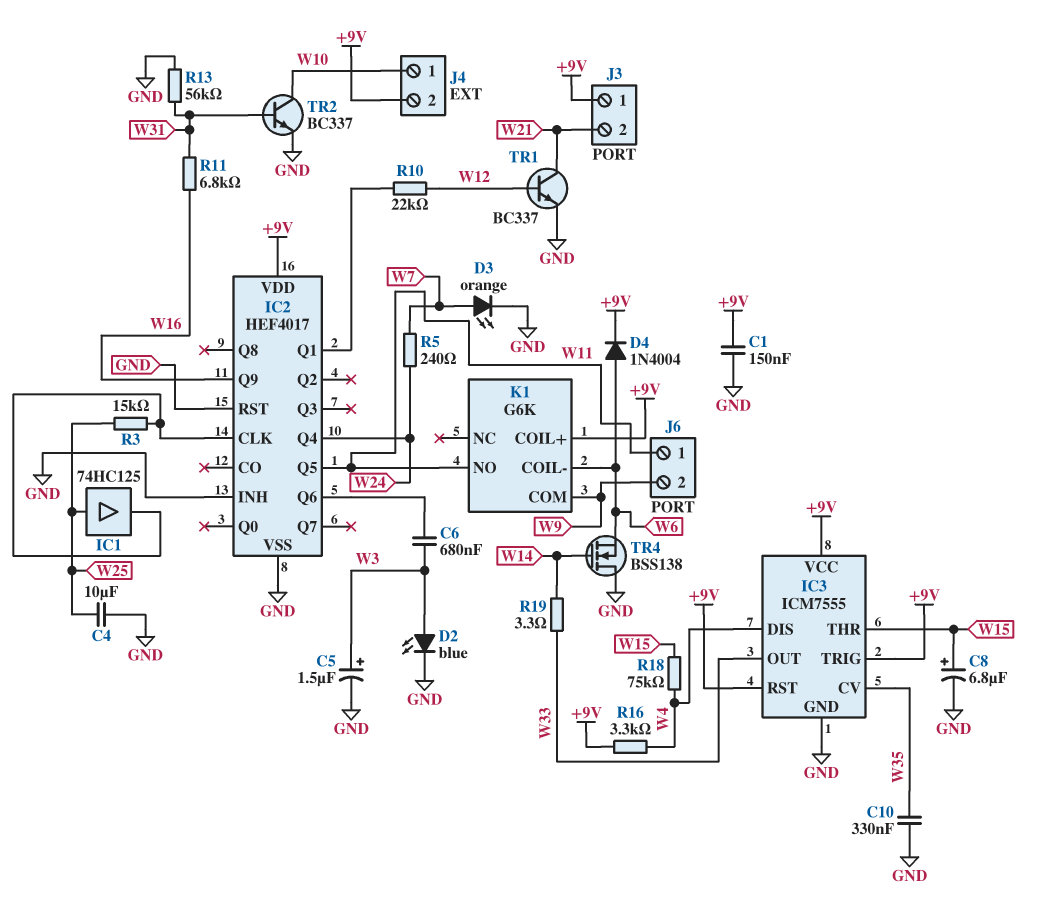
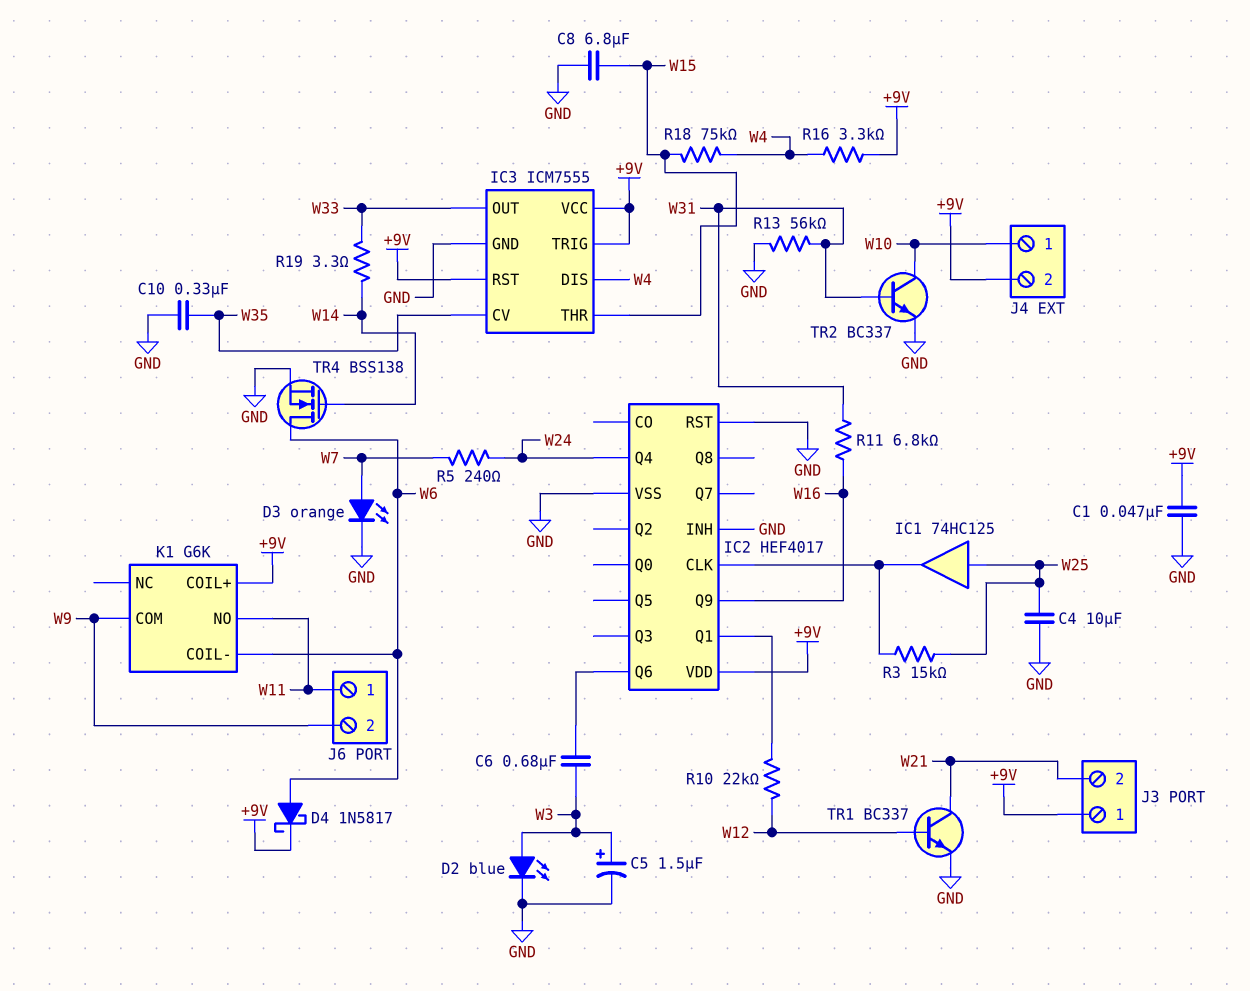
C1: 150nF (+9V, GND) -> 47nF (+9V, GND)
C8: 6.8uF (plus W15, minus GND) -> 6.8uF (GND, W15)
D4: diode 1N4004 (A W6, K +9V) -> schottky 1N5817 (A W6, K +9V)
IC2 pin Q5: W11 -> none
TR4: NMOS BSS138 (G W14, D GND, S W6) -> NMOS BSS138 (G W14, D W6, S GND)

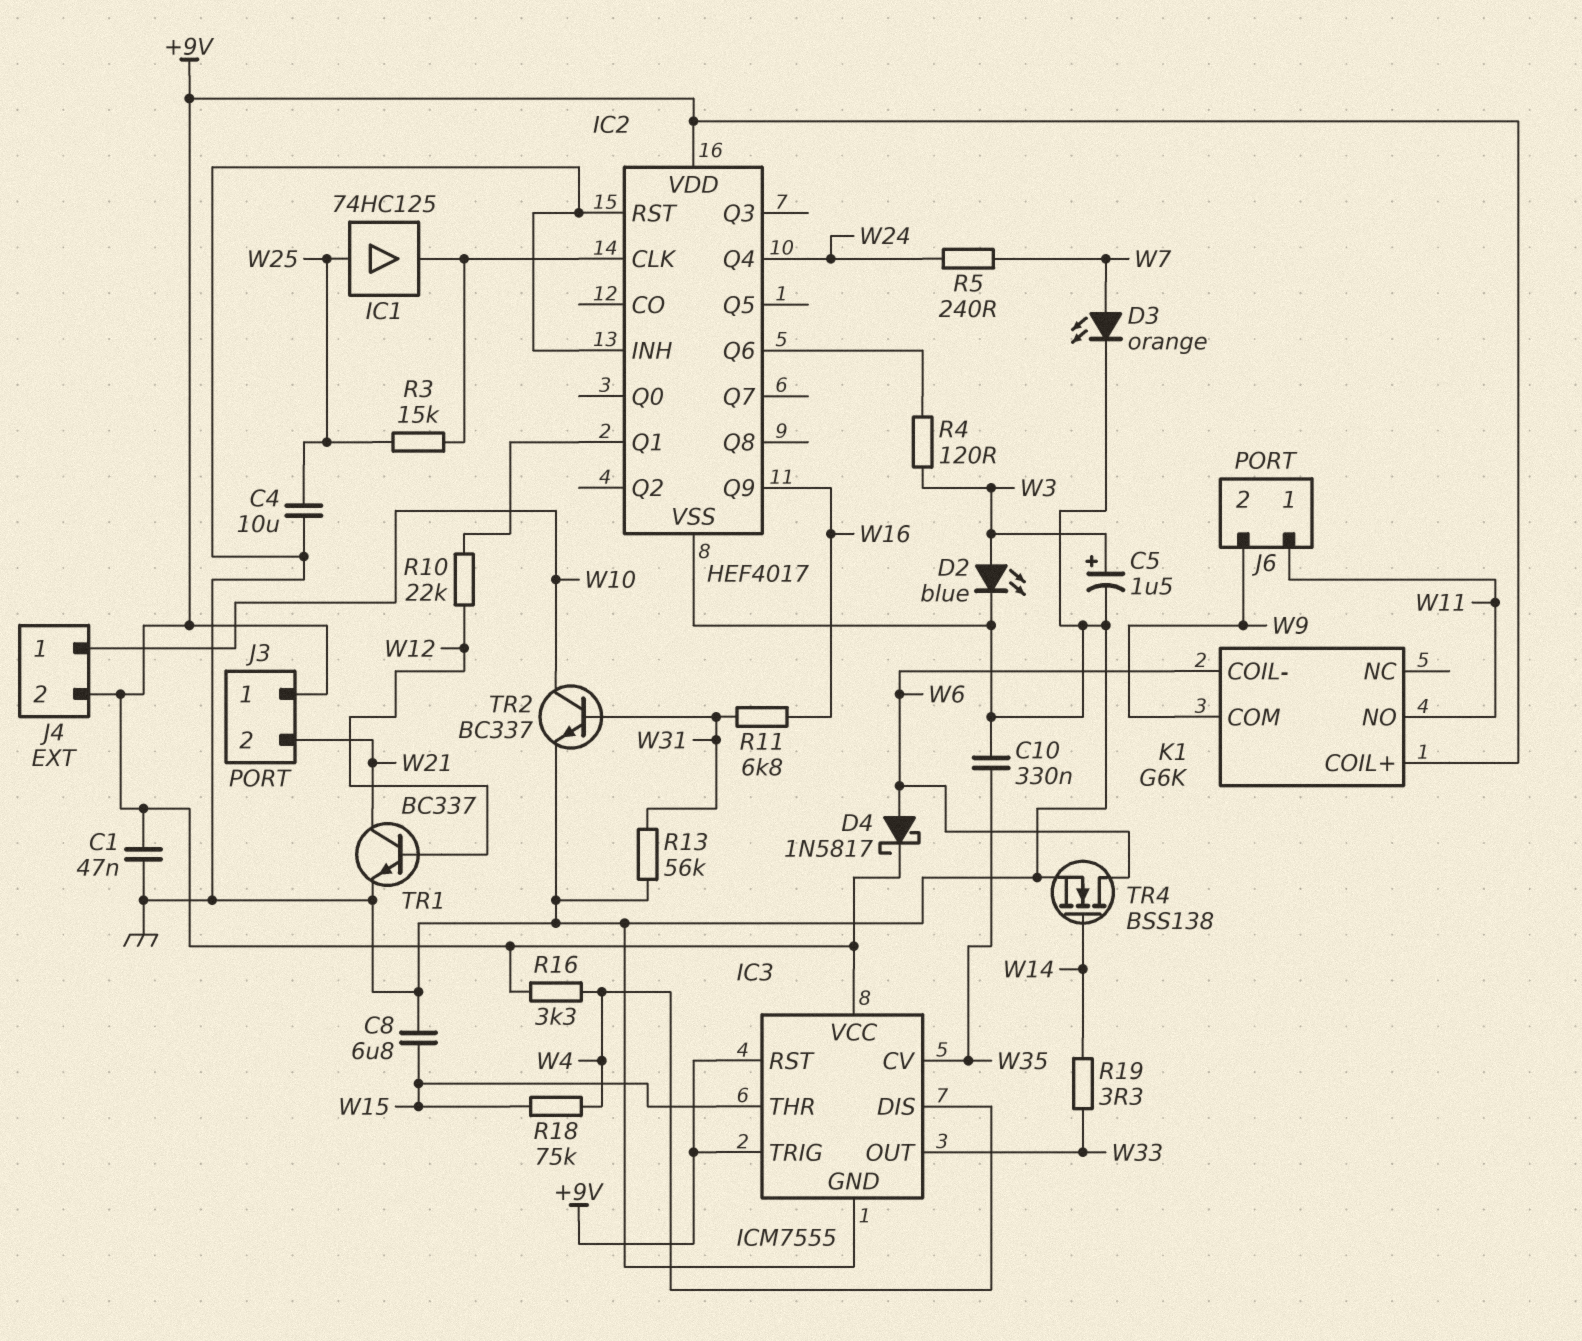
C6: 680nF (IC2/Q6, W3) -> none
R4: none -> 120 (IC2/Q6, W3)

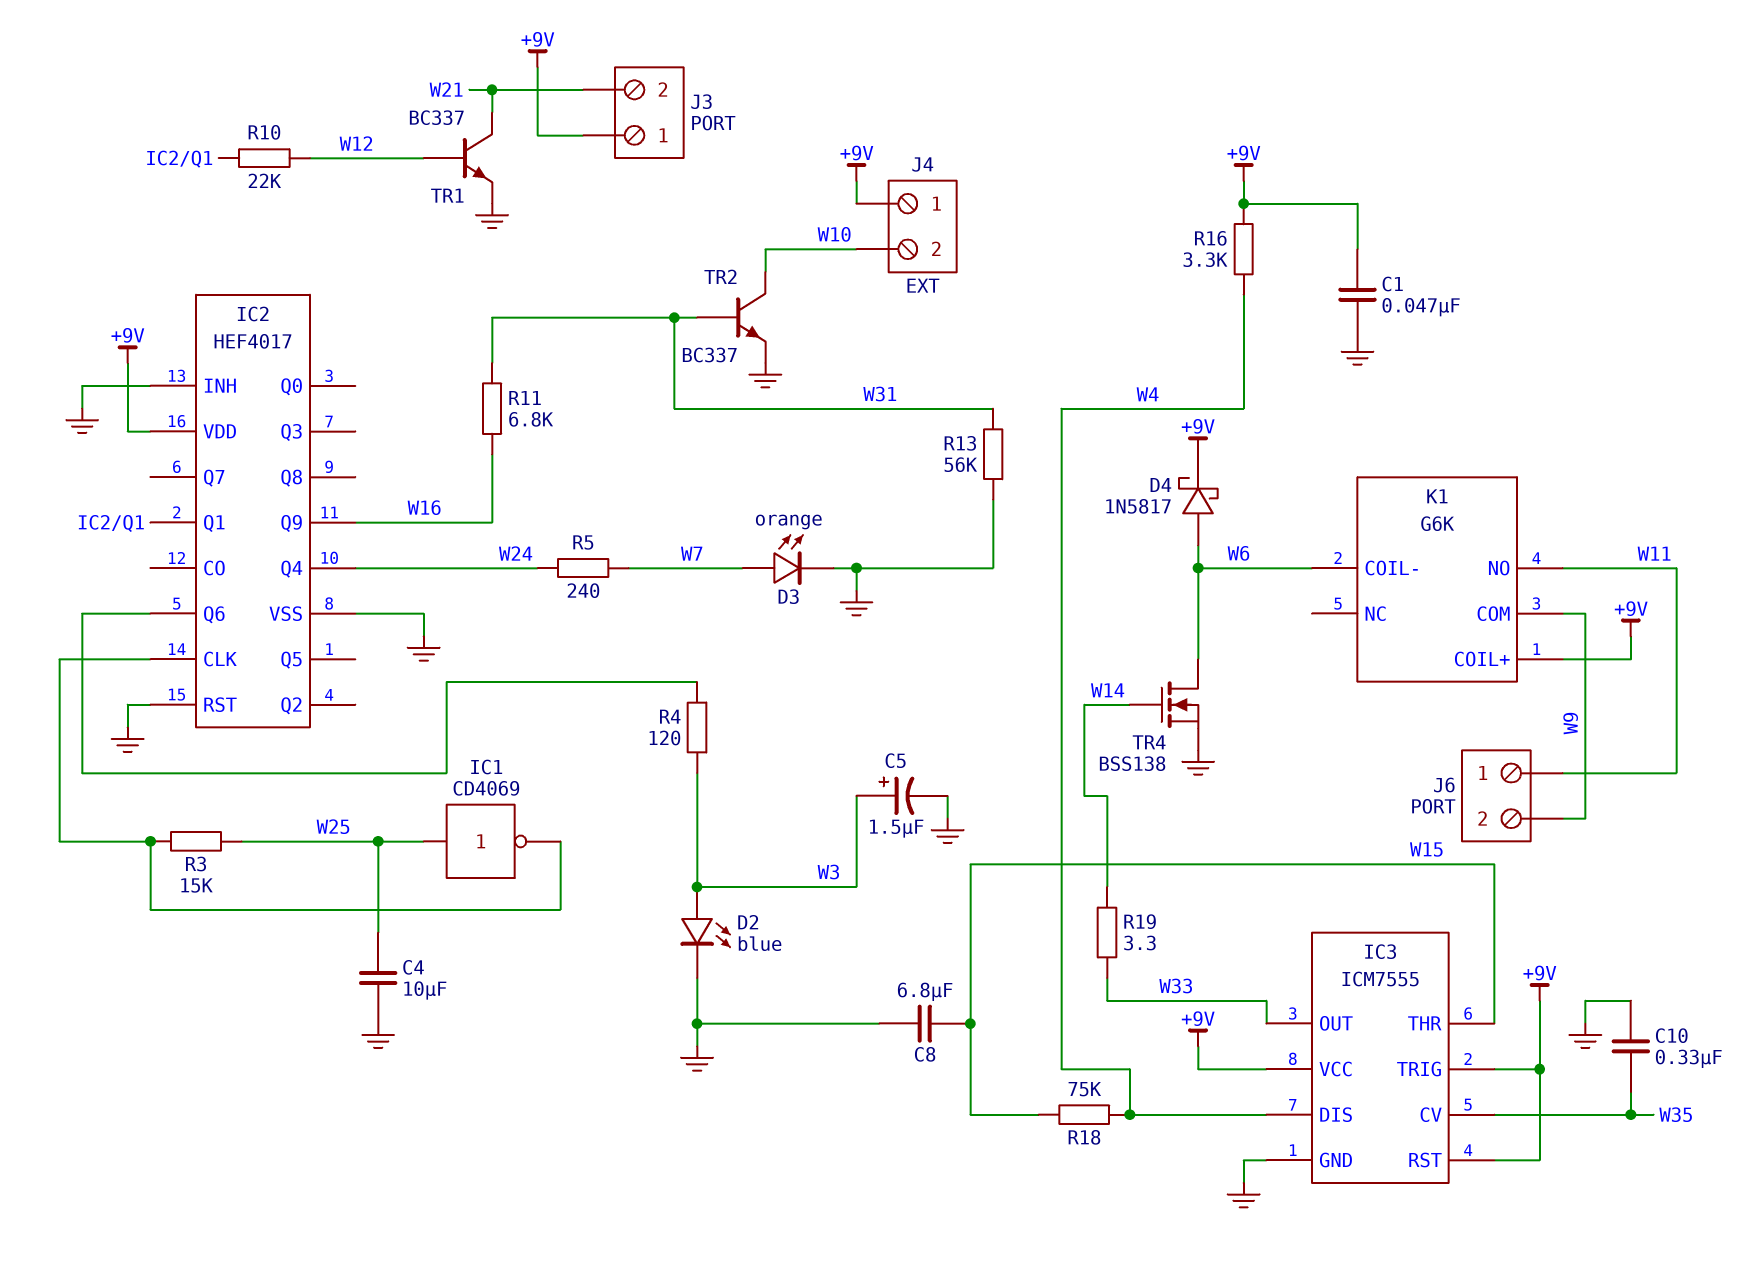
IC1: buffer 74HC125 (in W25, out IC2/CLK) -> NOT CD4069 (in W25, out IC2/CLK)
J4 pin 1: W10 -> +9V
J4 pin 2: +9V -> W10

